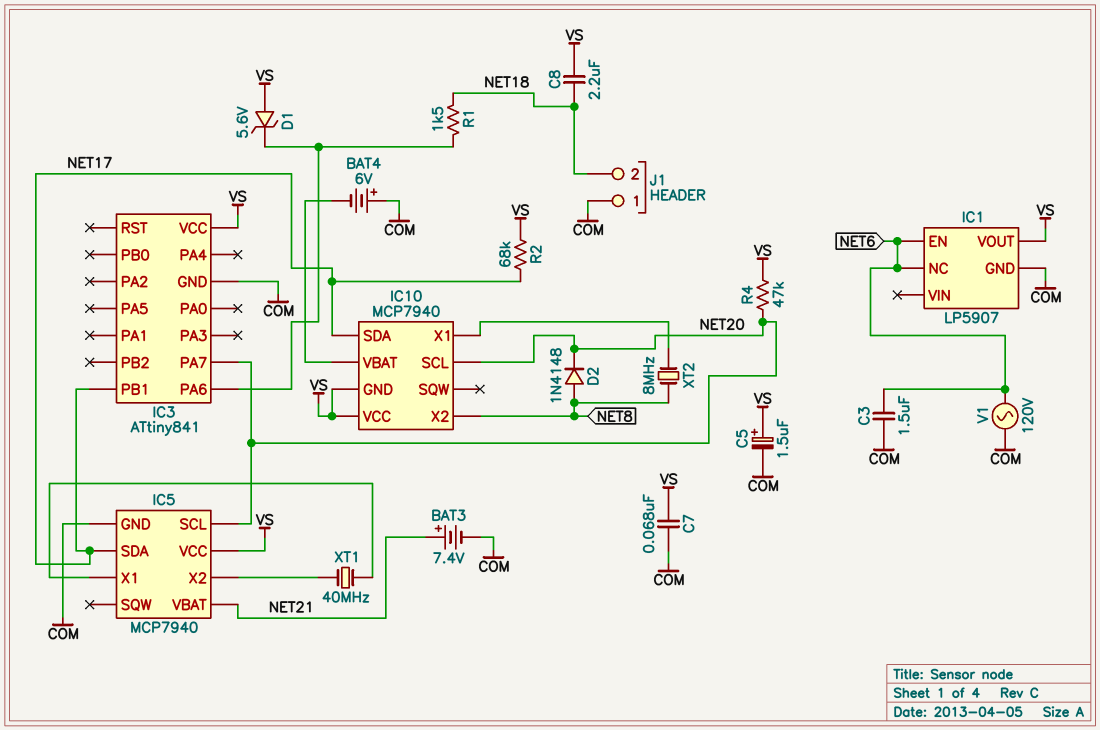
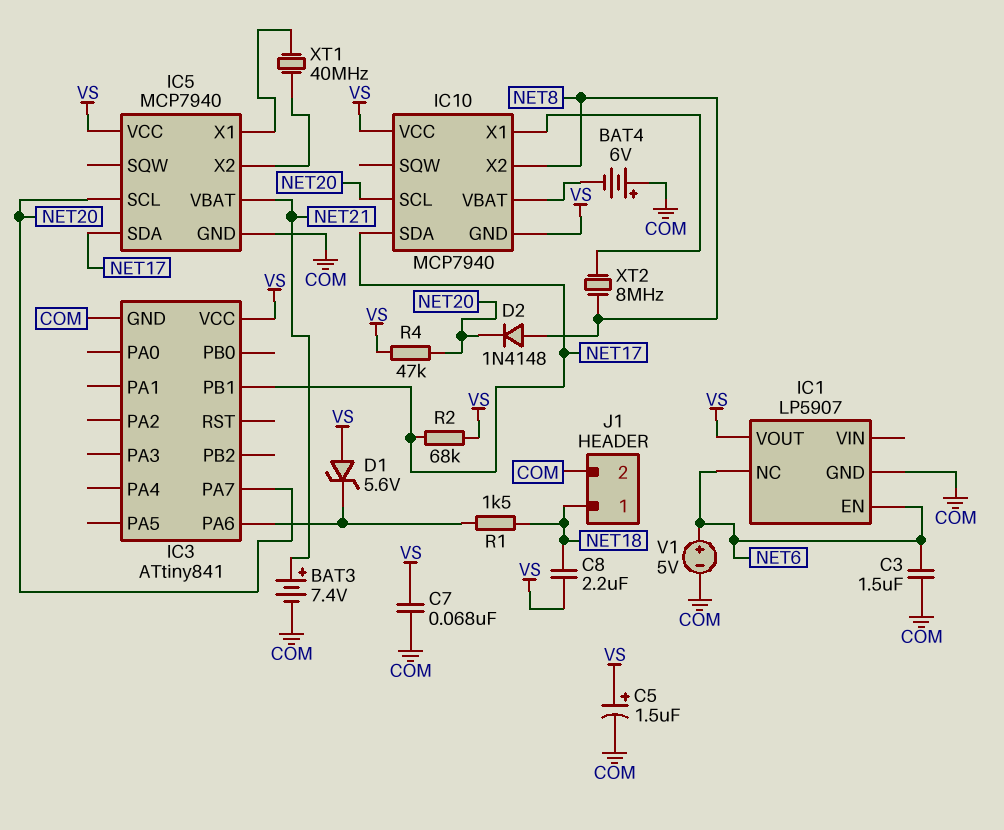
J1 pin 1: COM -> NET18
J1 pin 2: NET18 -> COM
V1: AC 120V (COM, NET6) -> 5V (plus NET6, minus COM)

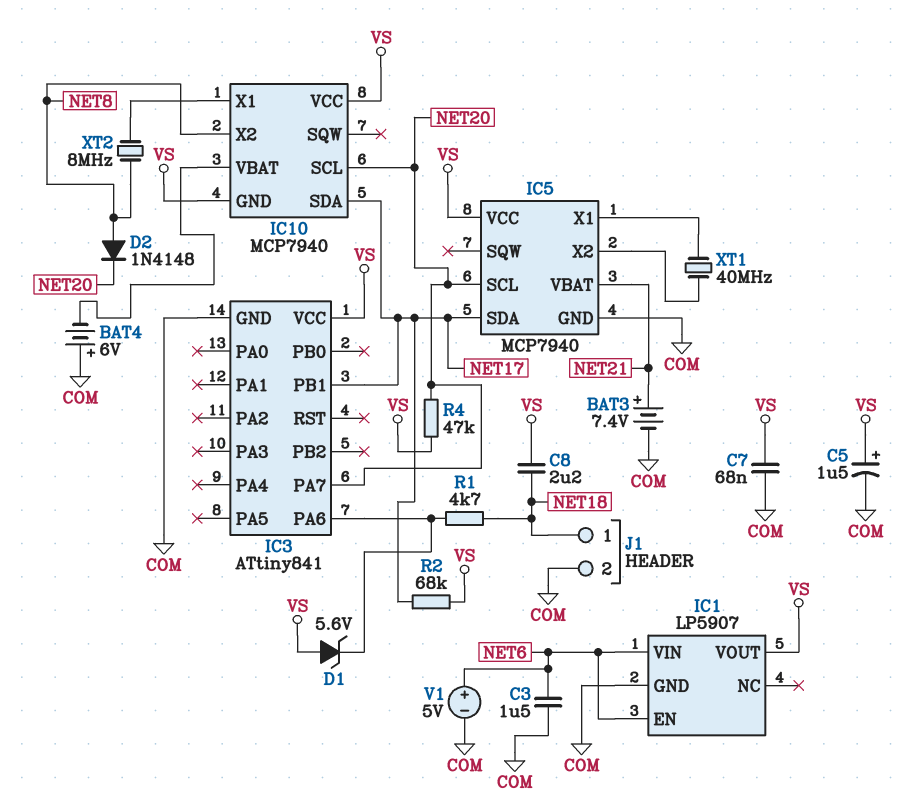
IC1 pin NC: NET6 -> none
IC1 pin VIN: none -> NET6
R1: 1.5k (IC3/PA6, NET18) -> 4.7k (IC3/PA6, NET18)

